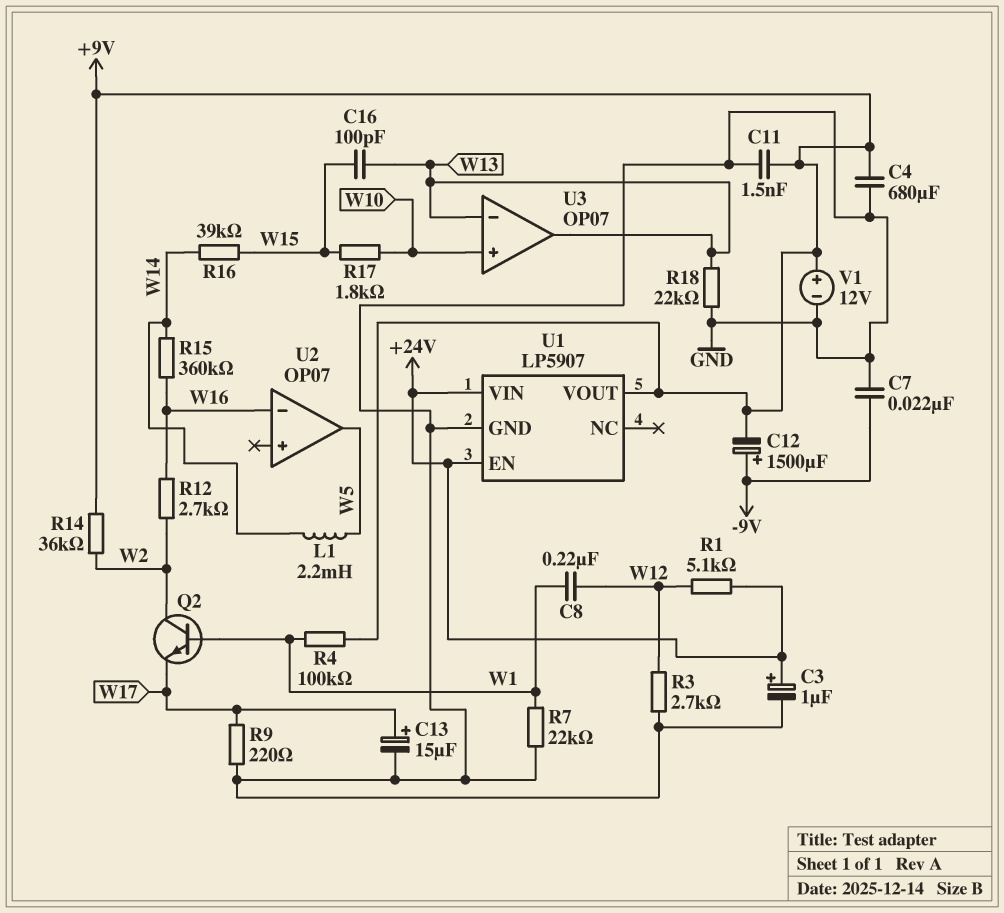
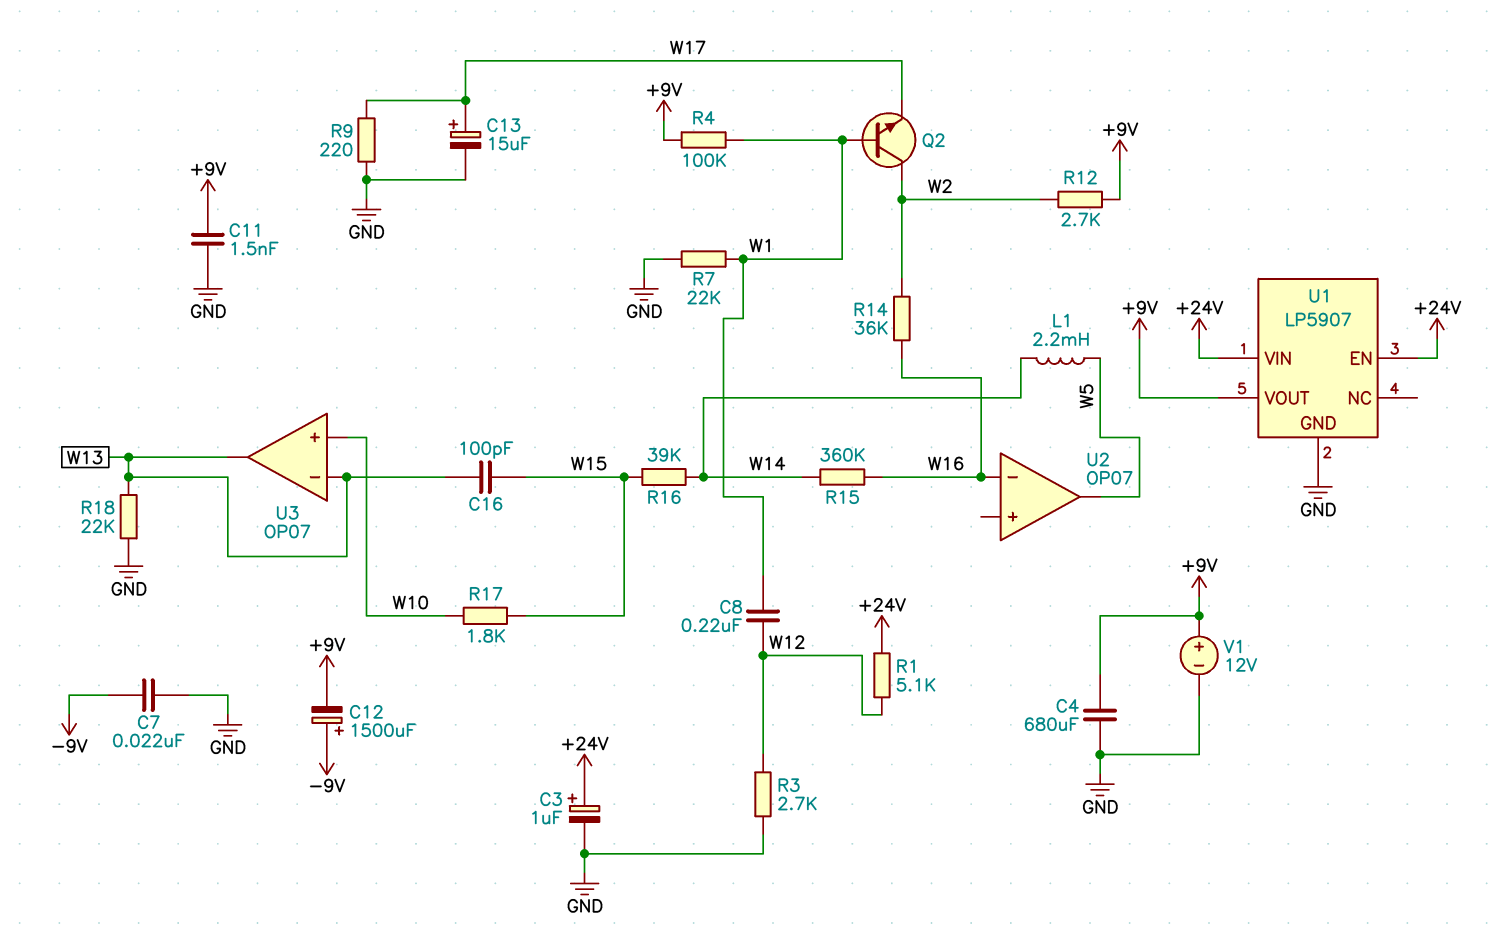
R12: 2.7k (W2, W16) -> 2.7k (+9V, W2)
R14: 36k (+9V, W2) -> 36k (W2, W16)

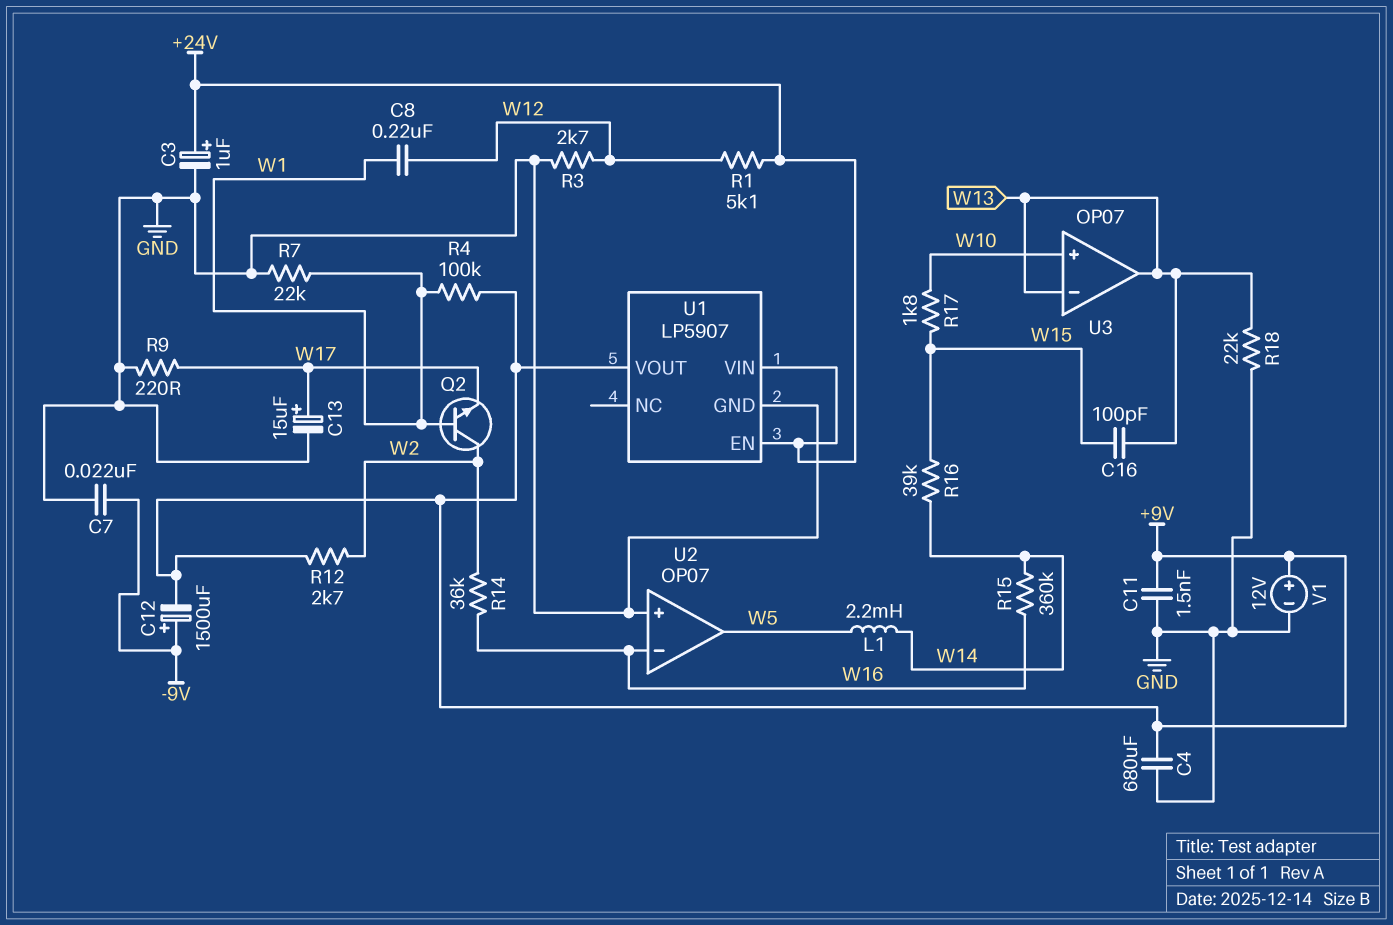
U2 pin in+: none -> GND

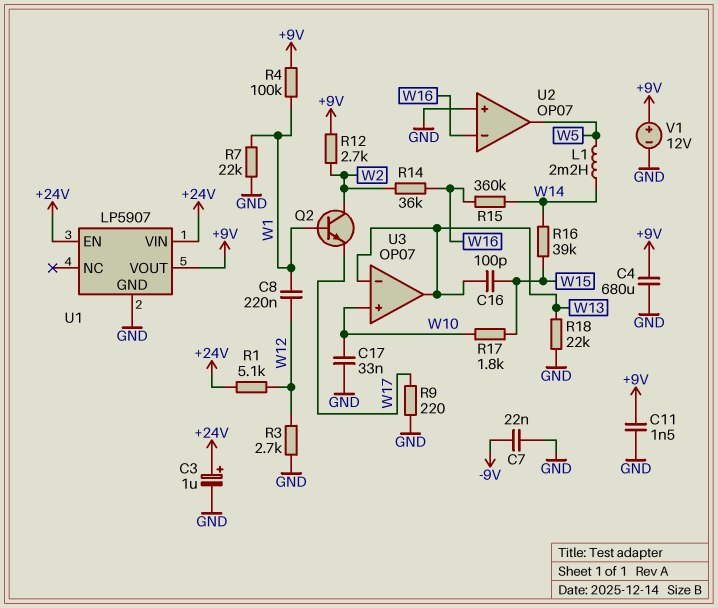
C12: 1500uF (plus -9V, minus +9V) -> none
C13: 15uF (plus W17, minus GND) -> none
C17: none -> 33nF (GND, W10)

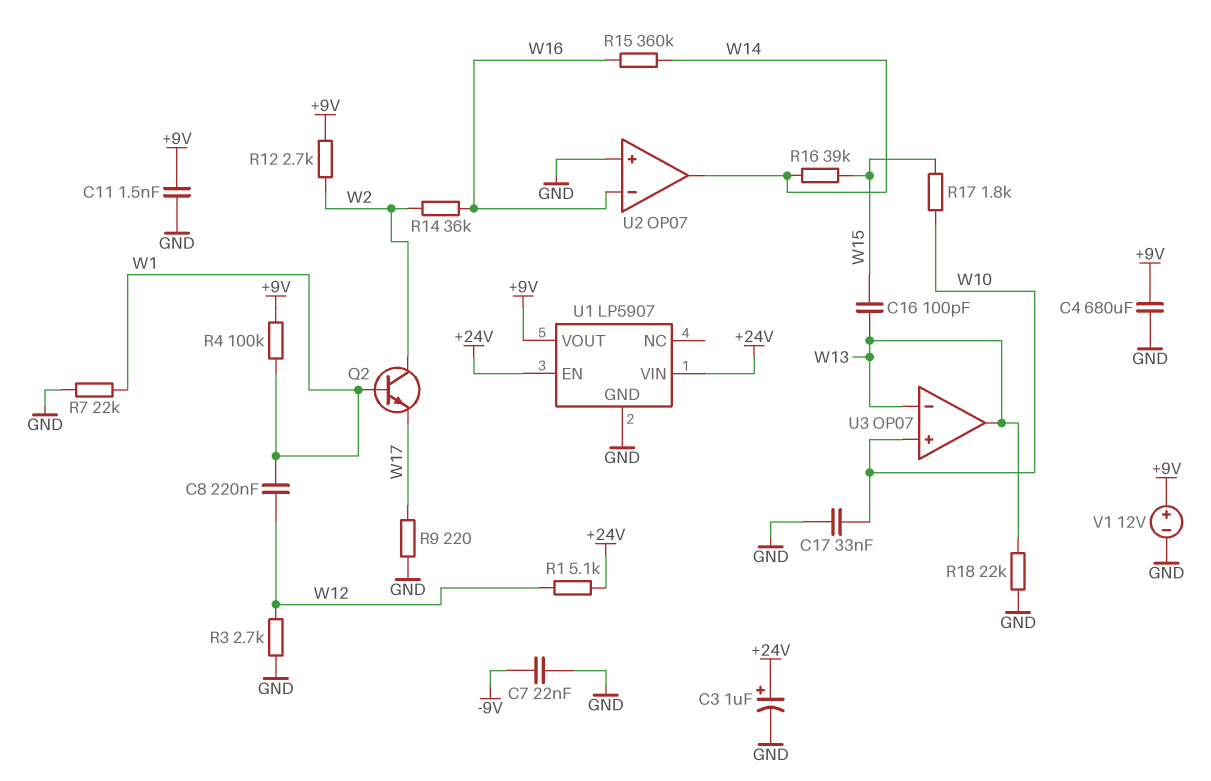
L1: 2.2mH (W5, W14) -> none
U2 pin out: W5 -> W14

